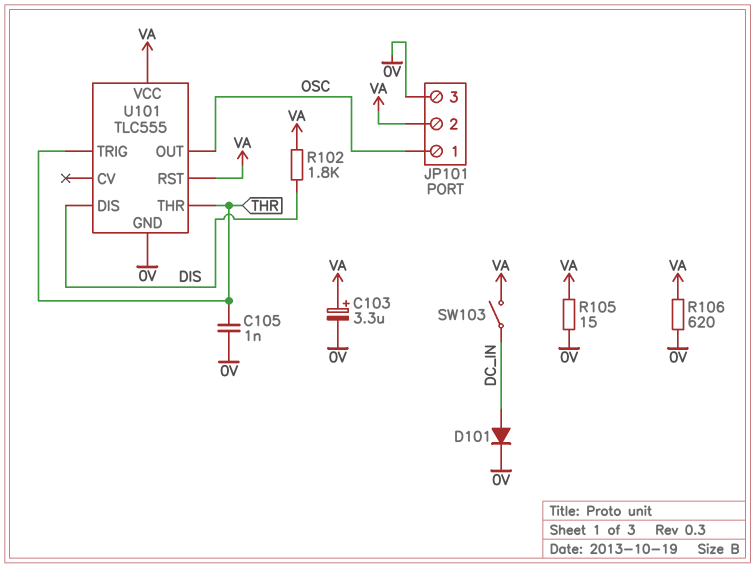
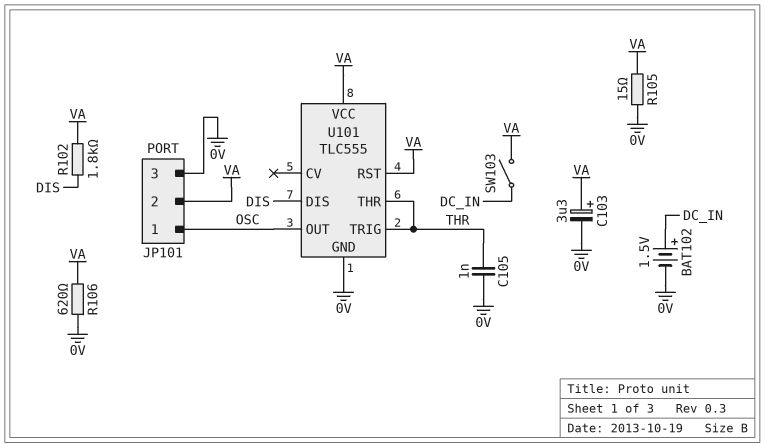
BAT102: none -> 1.5V (plus DC_IN, minus 0V)
D101: diode (A DC_IN, K 0V) -> none

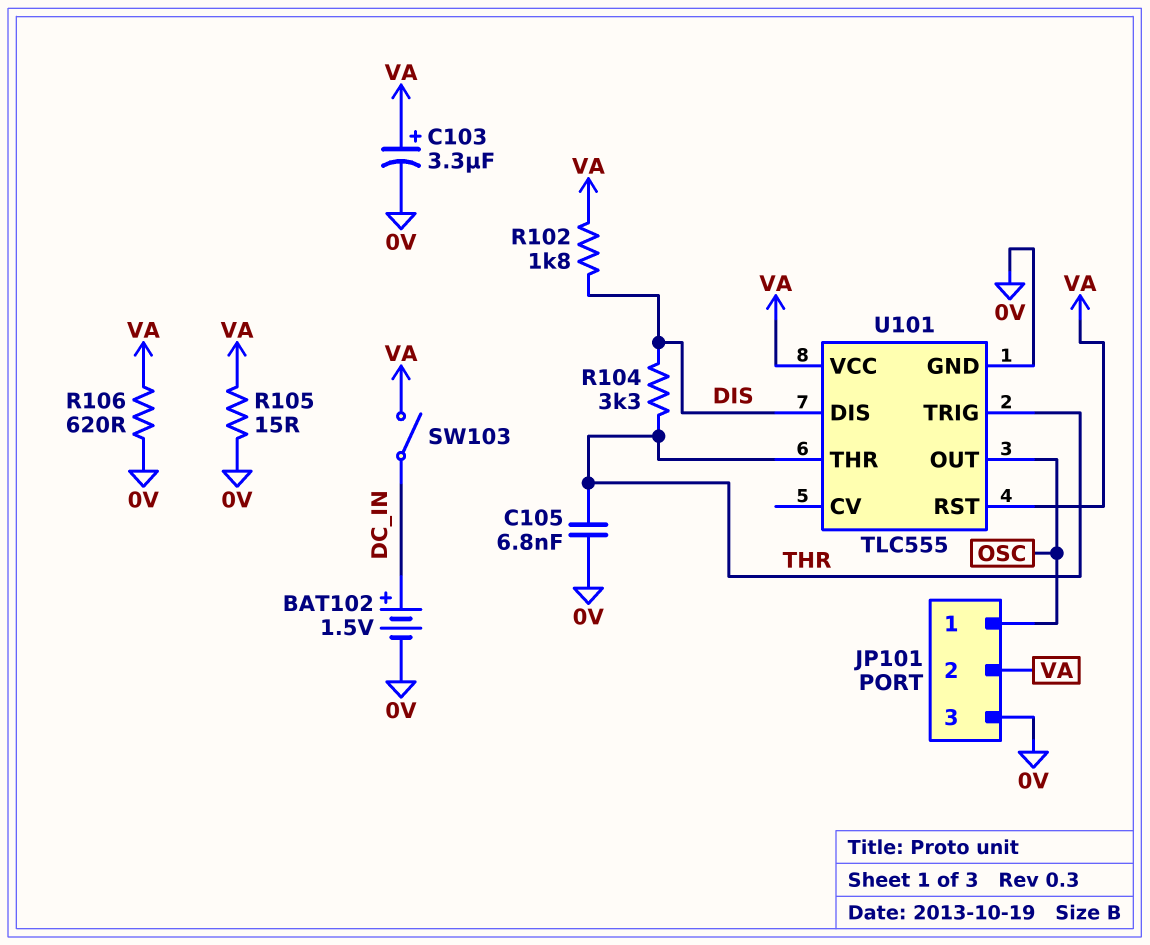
C105: 1nF (0V, THR) -> 6.8nF (0V, THR)
R104: none -> 3.3k (DIS, THR)

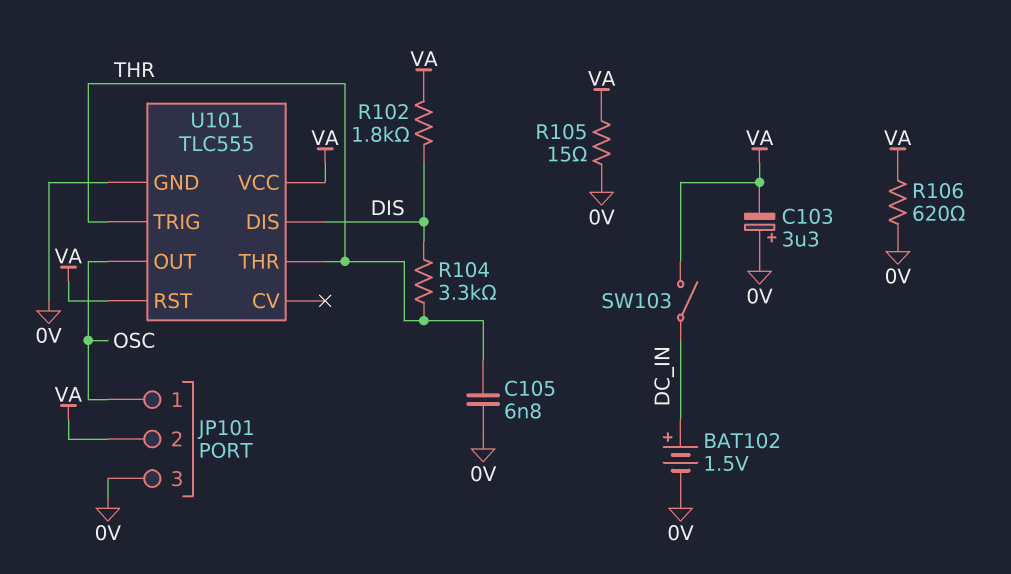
C103: 3.3uF (plus VA, minus 0V) -> 3.3uF (plus 0V, minus VA)

